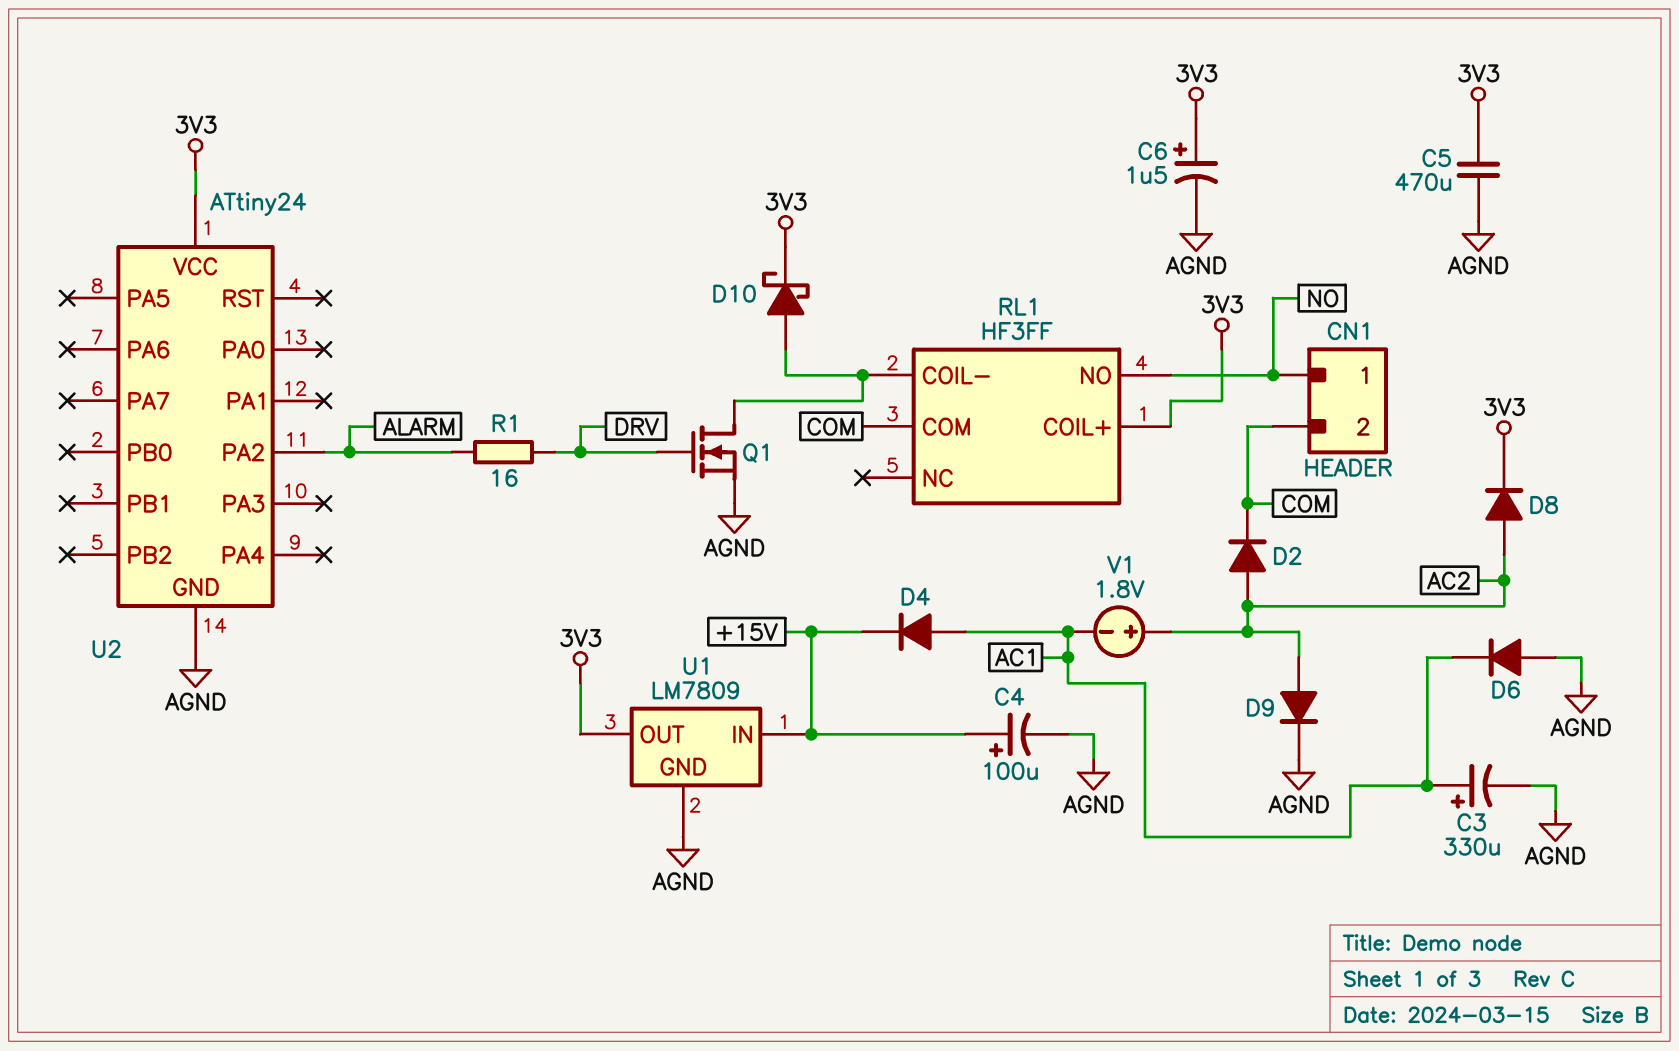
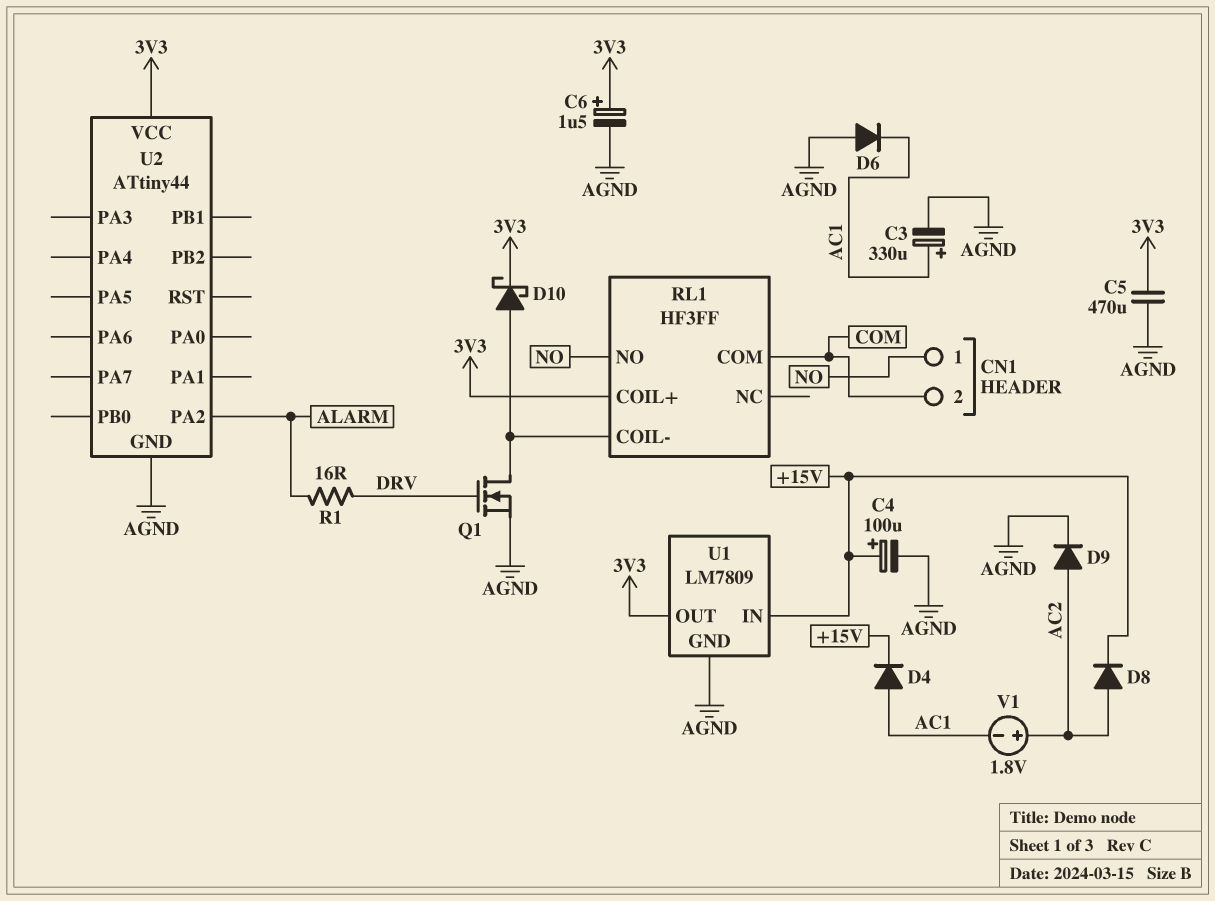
D2: diode (A AC2, K COM) -> none
D8: diode (A AC2, K 3V3) -> diode (A AC2, K +15V)
U2: ATtiny24 -> ATtiny44

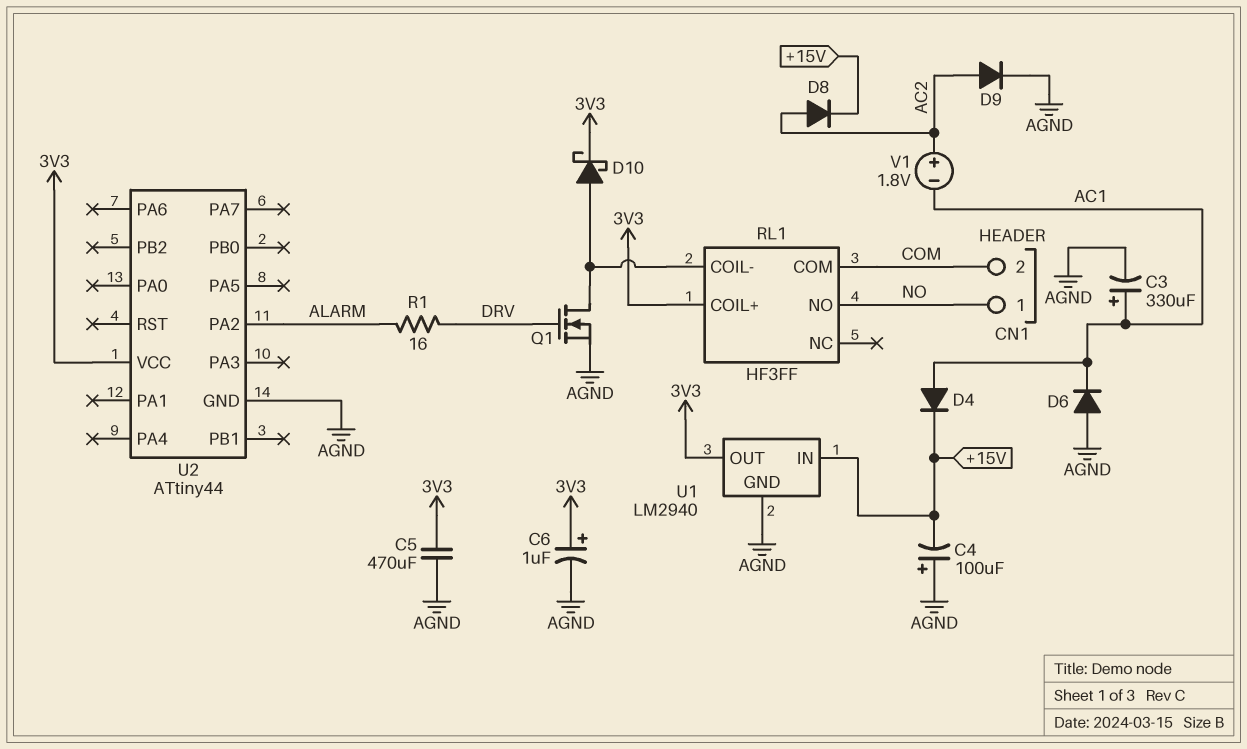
C4: 100uF (plus +15V, minus AGND) -> 100uF (plus AGND, minus +15V)
C6: 1.5uF (plus 3V3, minus AGND) -> 1uF (plus 3V3, minus AGND)
U1: LM7809 -> LM2940

